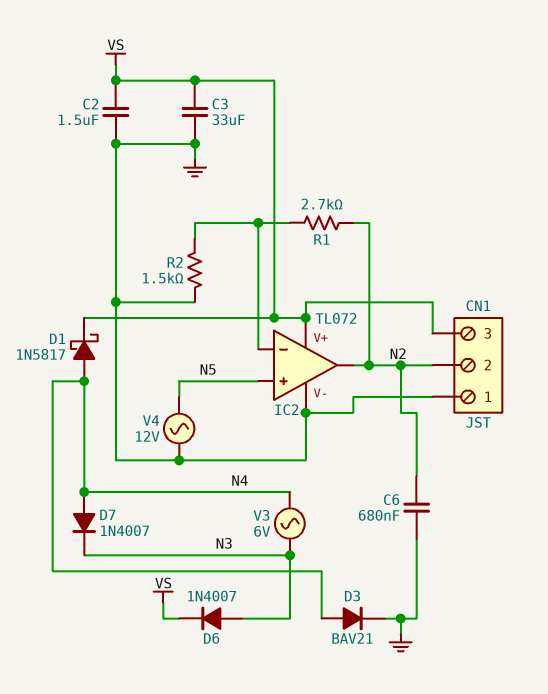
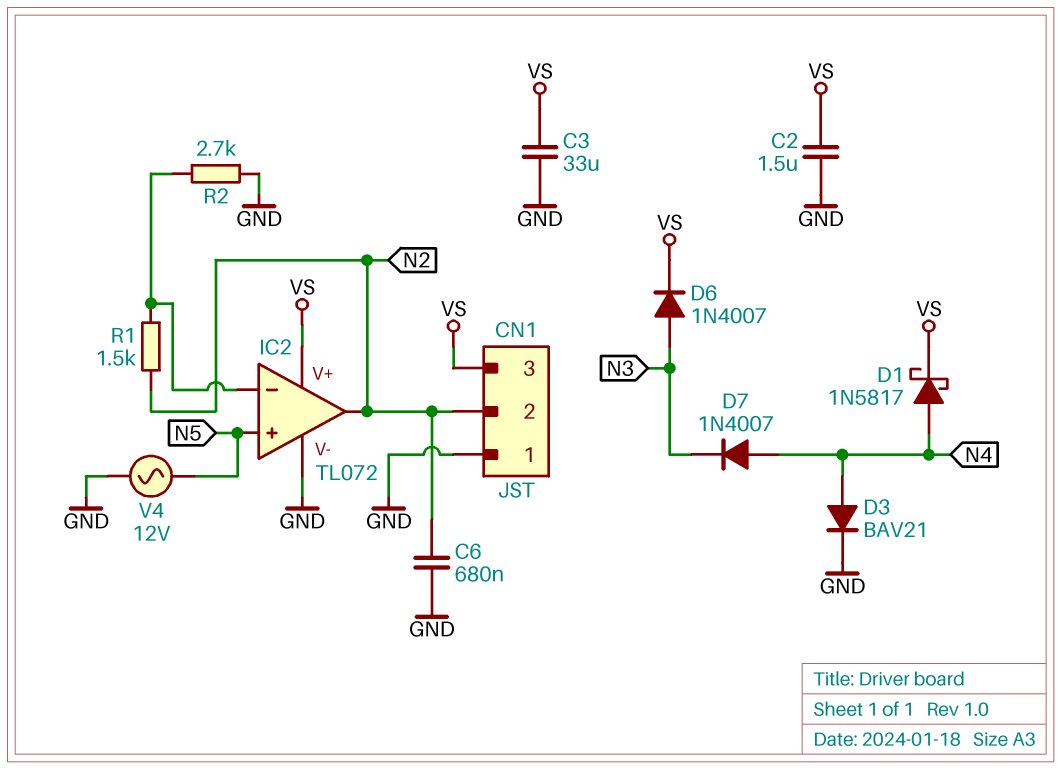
R1: 2.7k (IC2/in-, N2) -> 1.5k (IC2/in-, N2)
R2: 1.5k (GND, IC2/in-) -> 2.7k (GND, IC2/in-)
V3: AC 6V (N3, N4) -> none

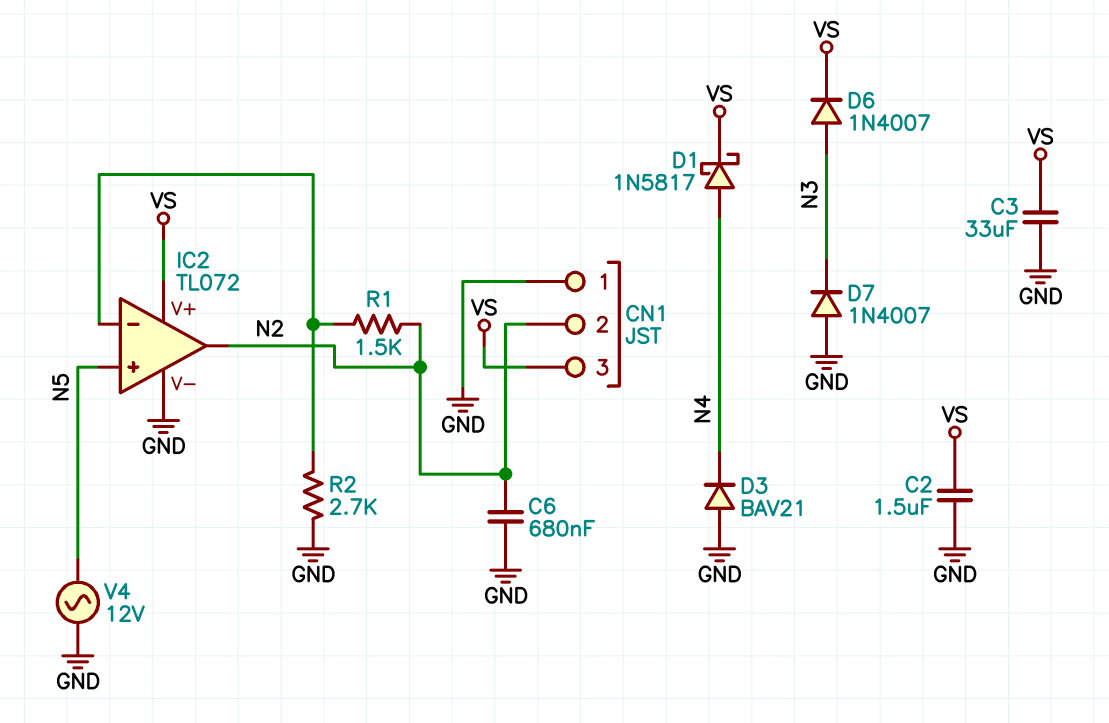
D3: diode BAV21 (A N4, K GND) -> diode BAV21 (A GND, K N4)
D7: diode 1N4007 (A N4, K N3) -> diode 1N4007 (A GND, K N3)

